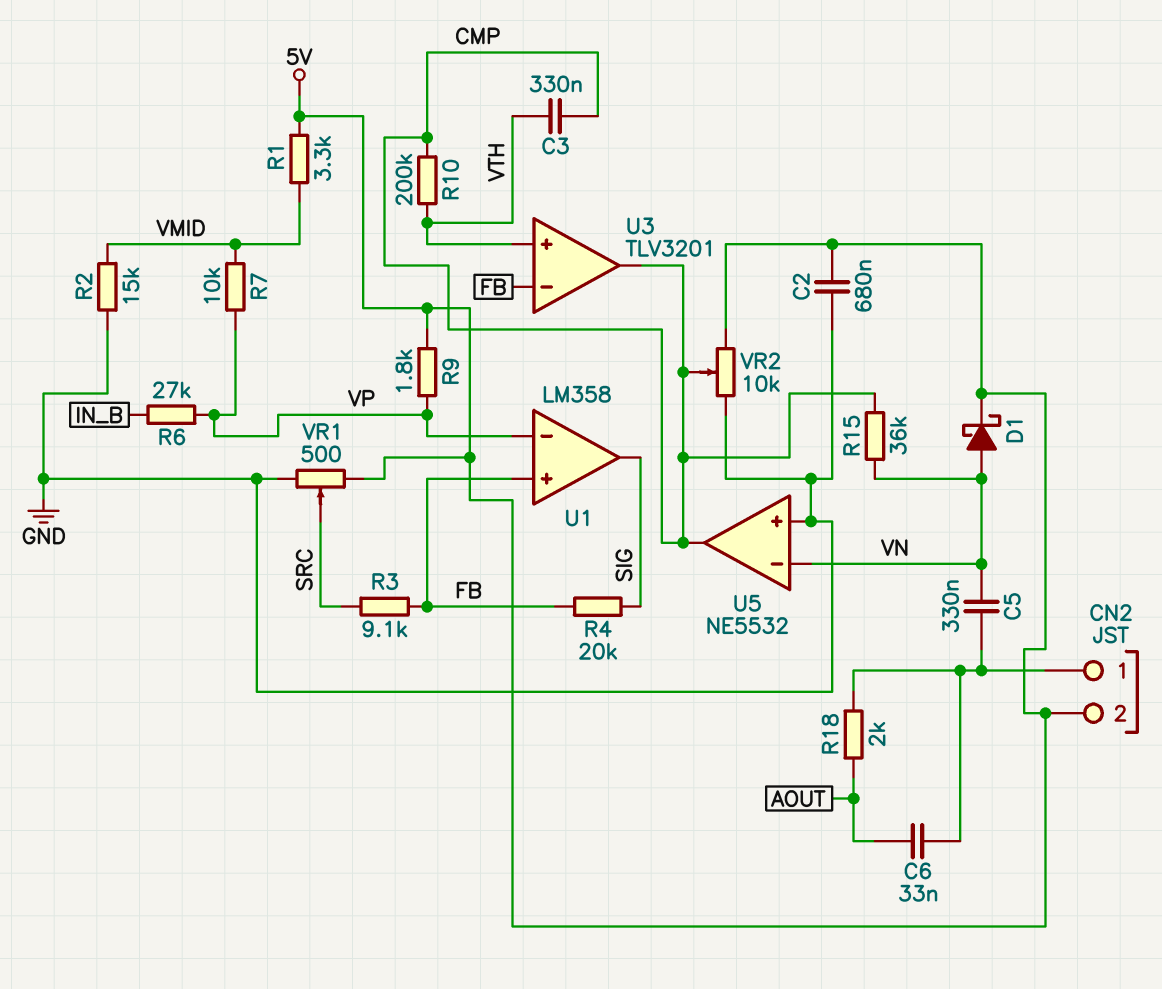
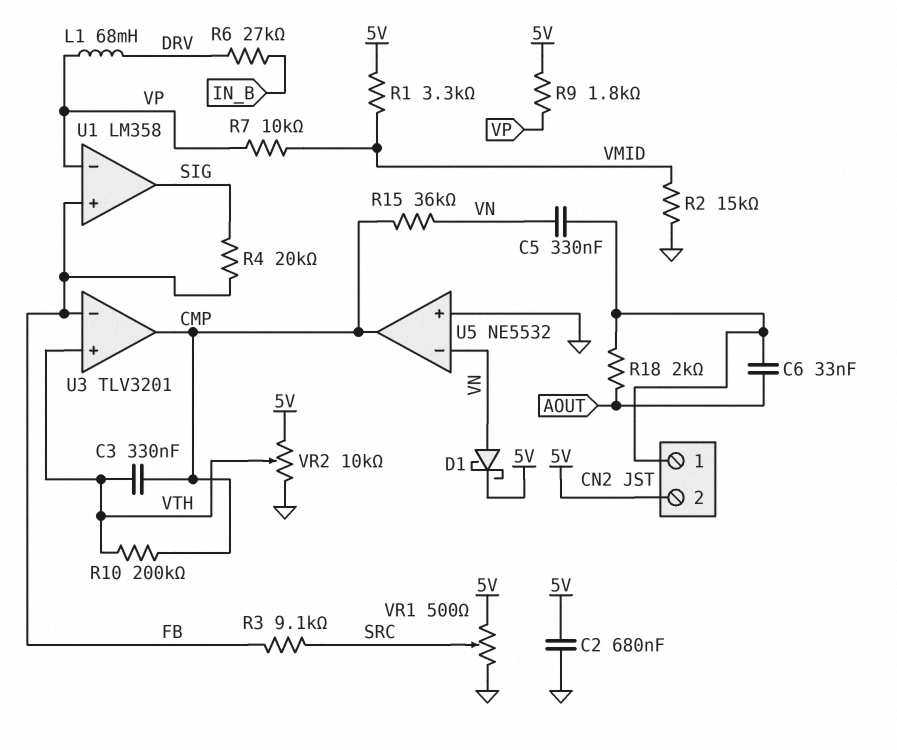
L1: none -> 68mH (DRV, VP)
R6: 27k (IN_B, VP) -> 27k (DRV, IN_B)
VR2: 10k (5V, GND, wiper CMP) -> 10k (5V, GND, wiper VTH)

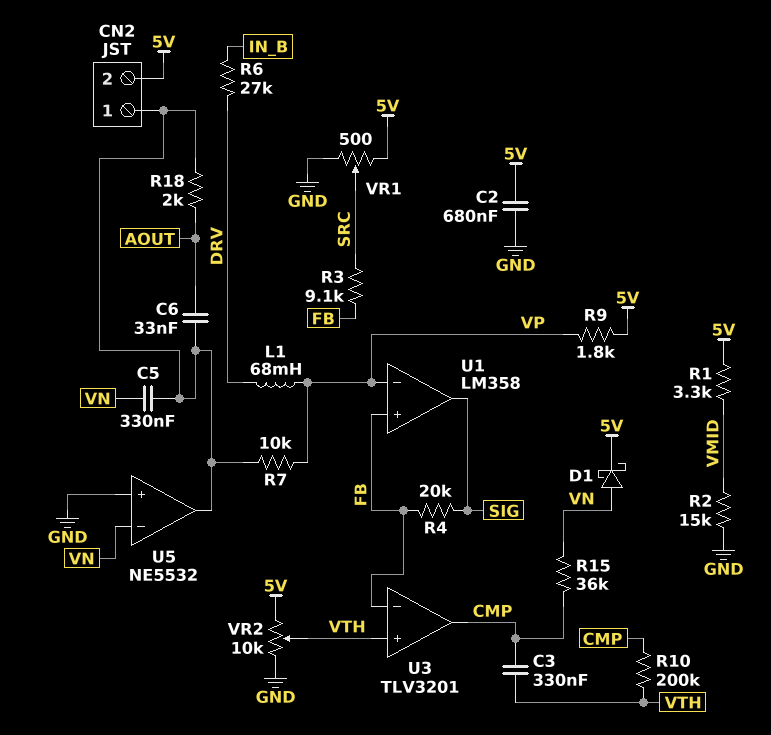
R7: 10k (VMID, VP) -> 10k (CN2/1, VP)
U5 pin out: CMP -> CN2/1

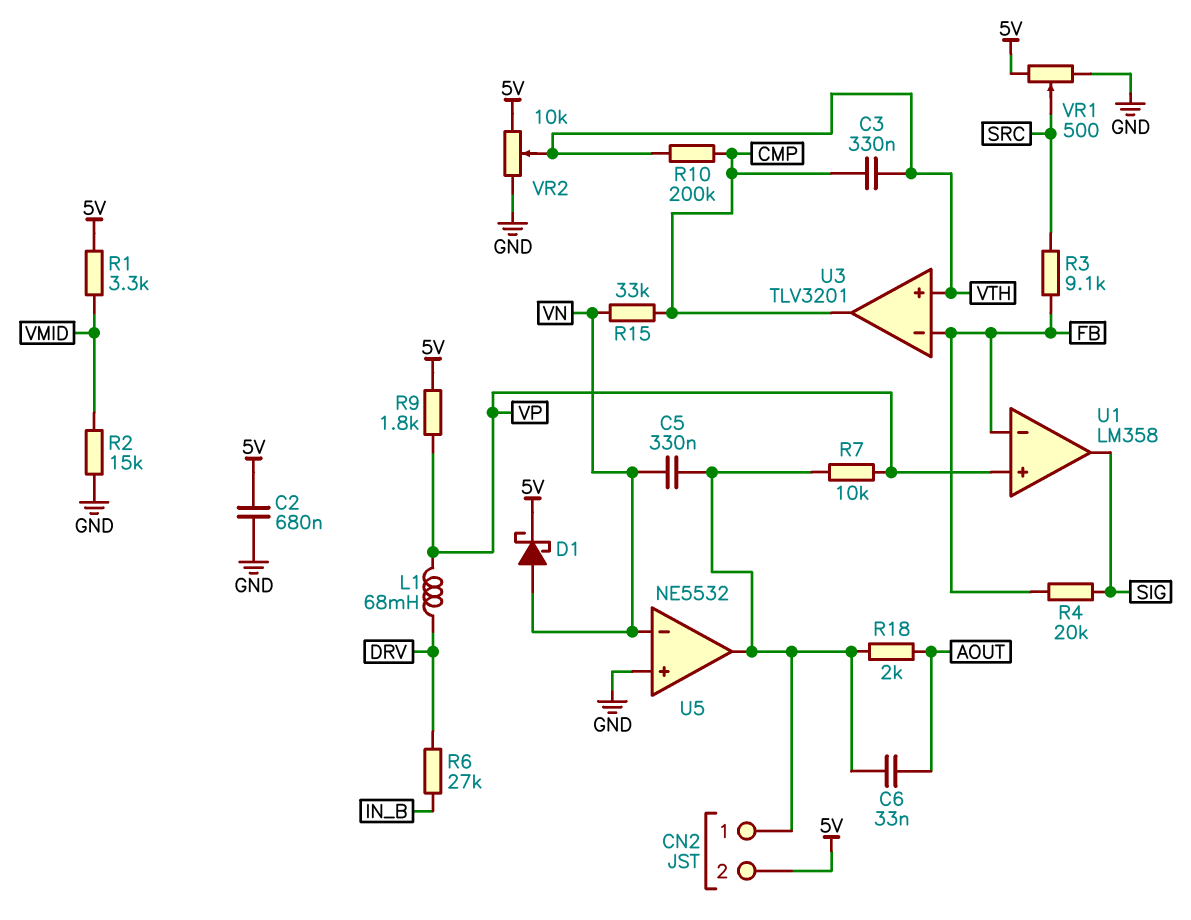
R15: 36k (CMP, VN) -> 33k (CMP, VN)
U1 pin in+: FB -> VP
U1 pin in-: VP -> FB

